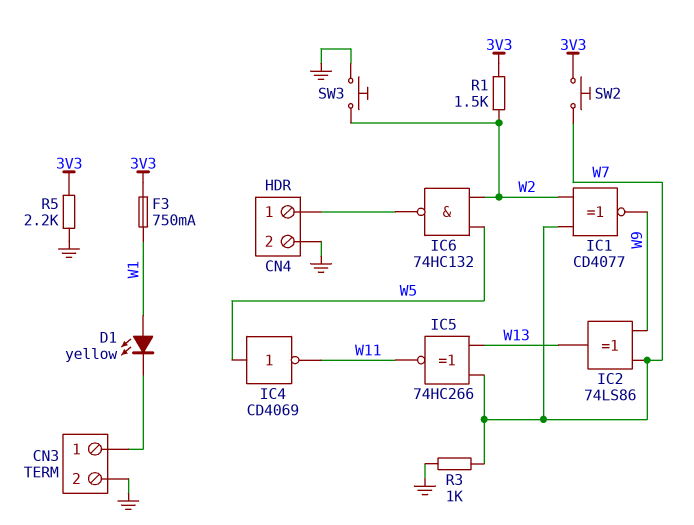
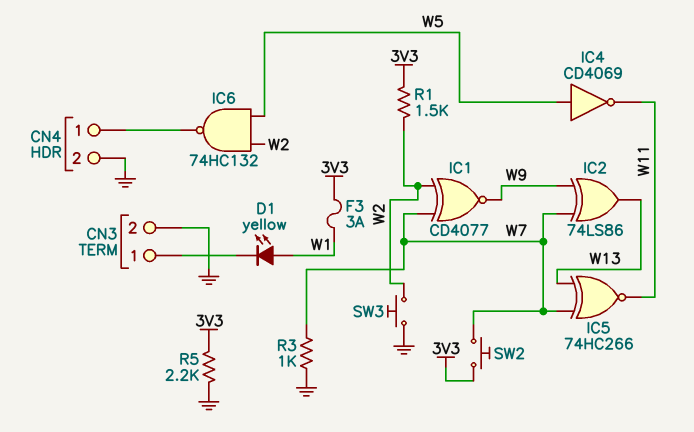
F3: 750mA (3V3, W1) -> 3A (3V3, W1)

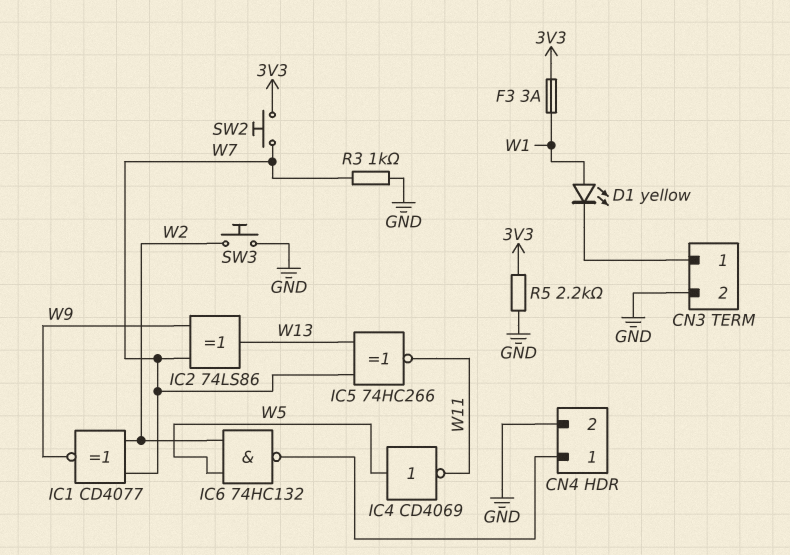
R1: 1.5k (3V3, W2) -> none

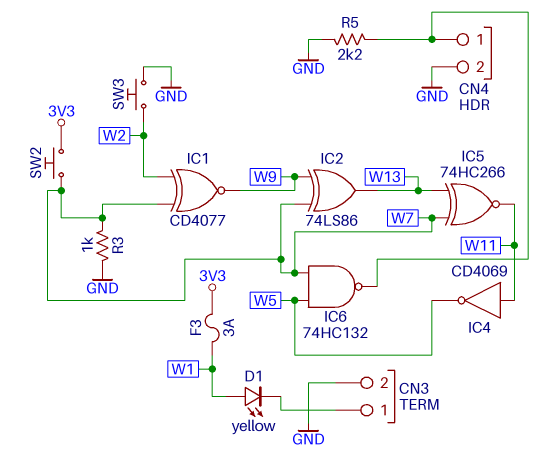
IC4: NOT CD4069 (in W5, out W11) -> NOT CD4069 (in W11, out W5)
IC6: NAND 74HC132 (in W2, in W5, out CN4/1) -> NAND 74HC132 (in W5, in W7, out CN4/1)
R5: 2.2k (3V3, GND) -> 2.2k (CN4/1, GND)

